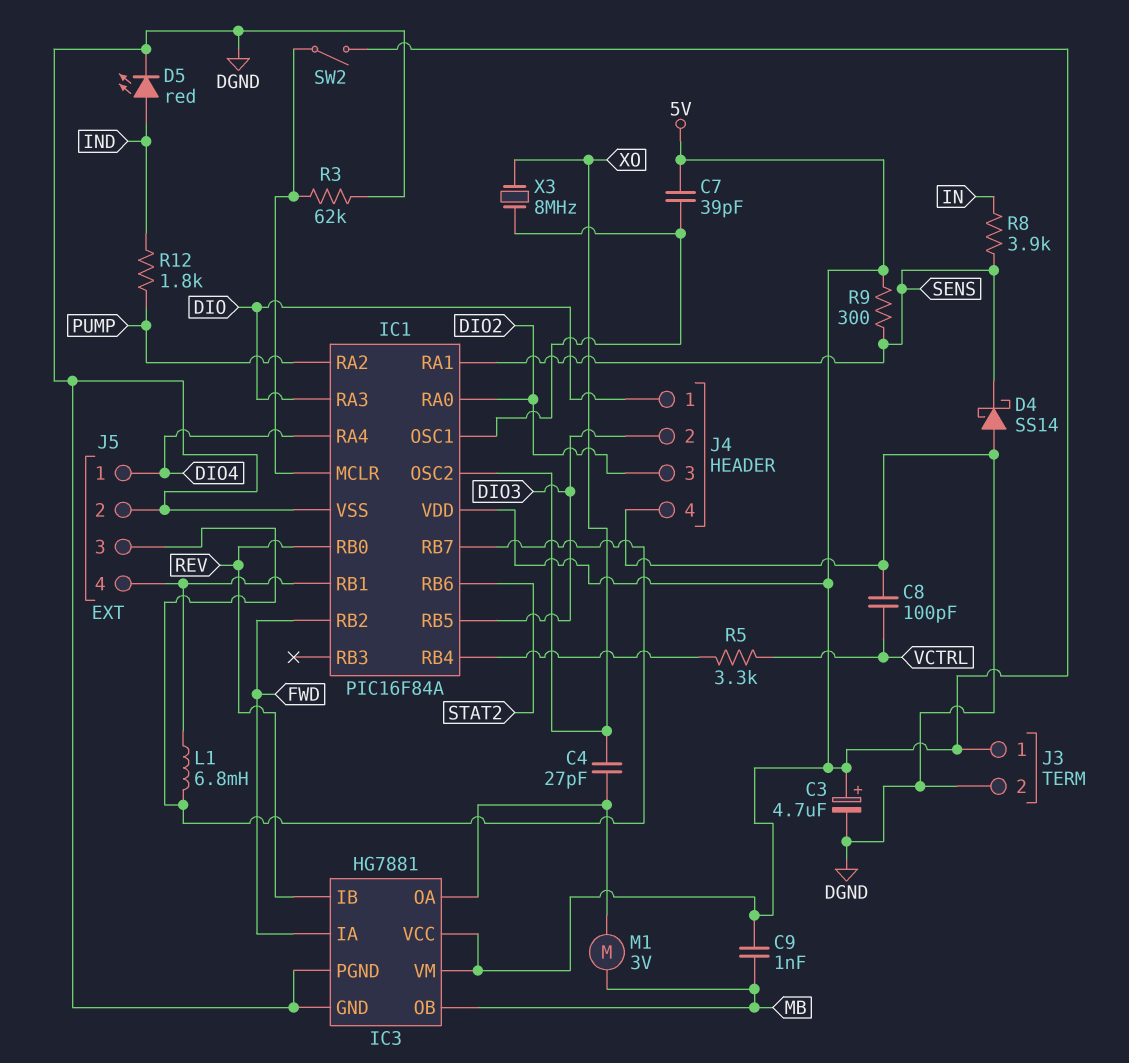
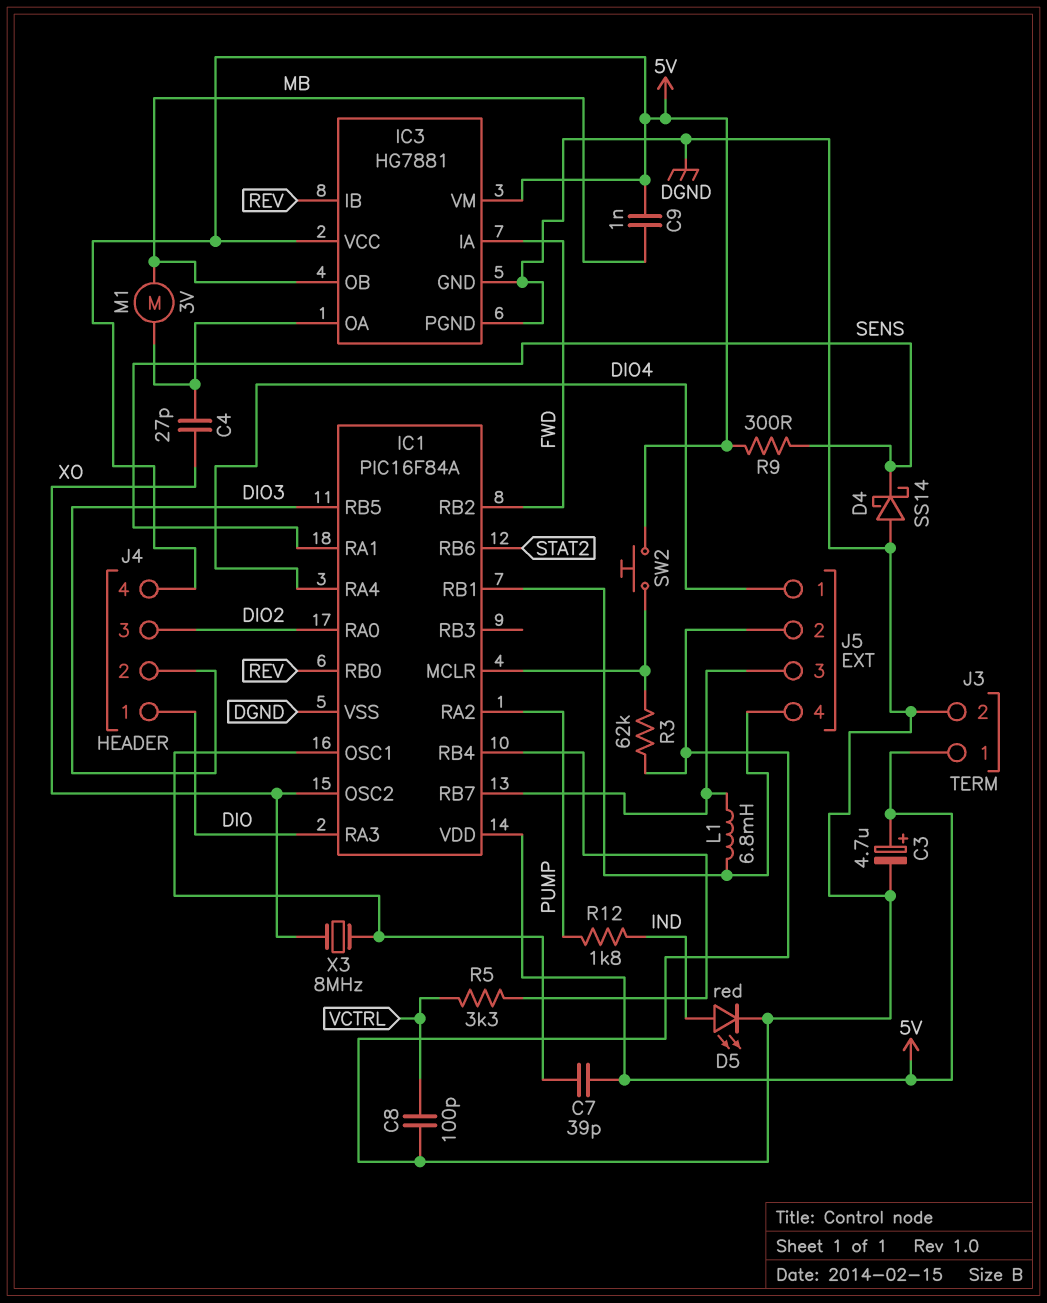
J4 pin 4: DGND -> 5V
R8: 3.9k (IN, SENS) -> none
SW2: switch (5V, IC1/MCLR) -> button (5V, IC1/MCLR)

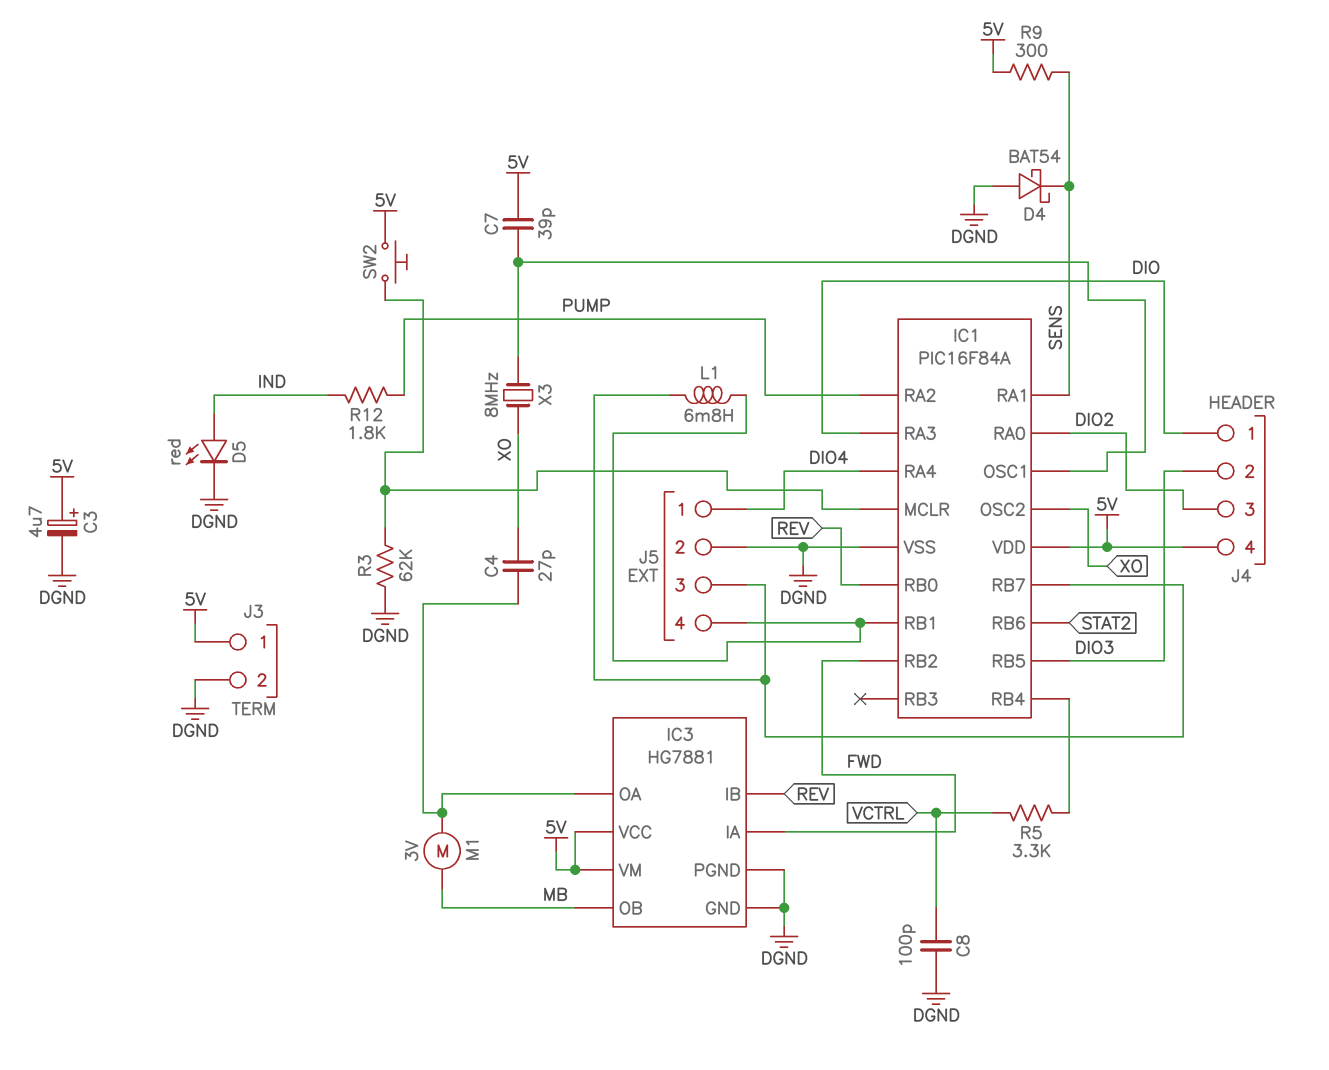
C9: 1nF (5V, MB) -> none
D4: schottky SS14 (A DGND, K SENS) -> schottky BAT54 (A DGND, K SENS)

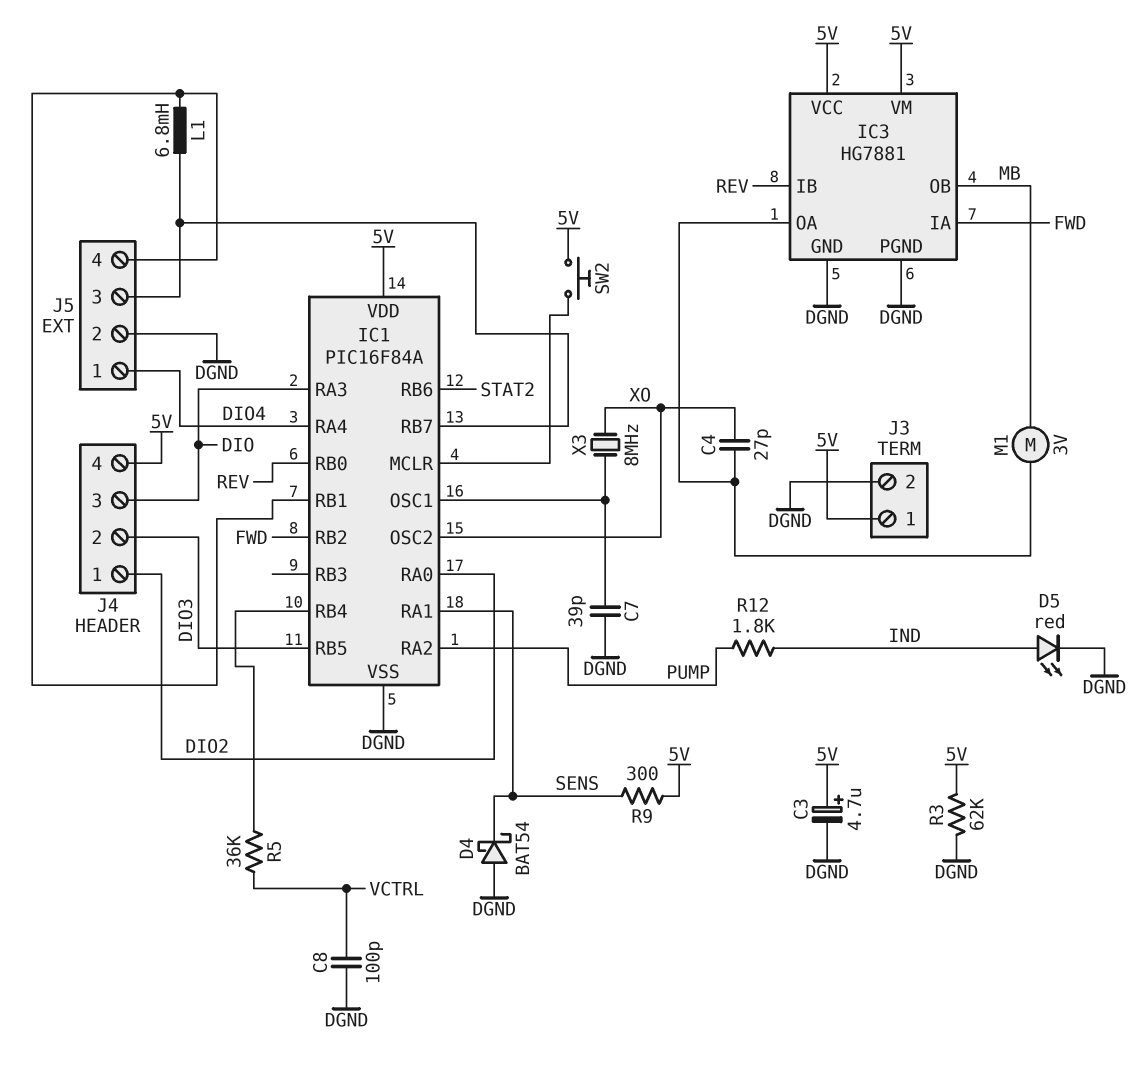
C7: 39pF (5V, IC1/OSC1) -> 39pF (DGND, IC1/OSC1)
J4 pin 1: DIO -> DIO2
J4 pin 3: DIO2 -> DIO
R3: 62k (DGND, IC1/MCLR) -> 62k (5V, DGND)
R5: 3.3k (IC1/RB4, VCTRL) -> 36k (IC1/RB4, VCTRL)

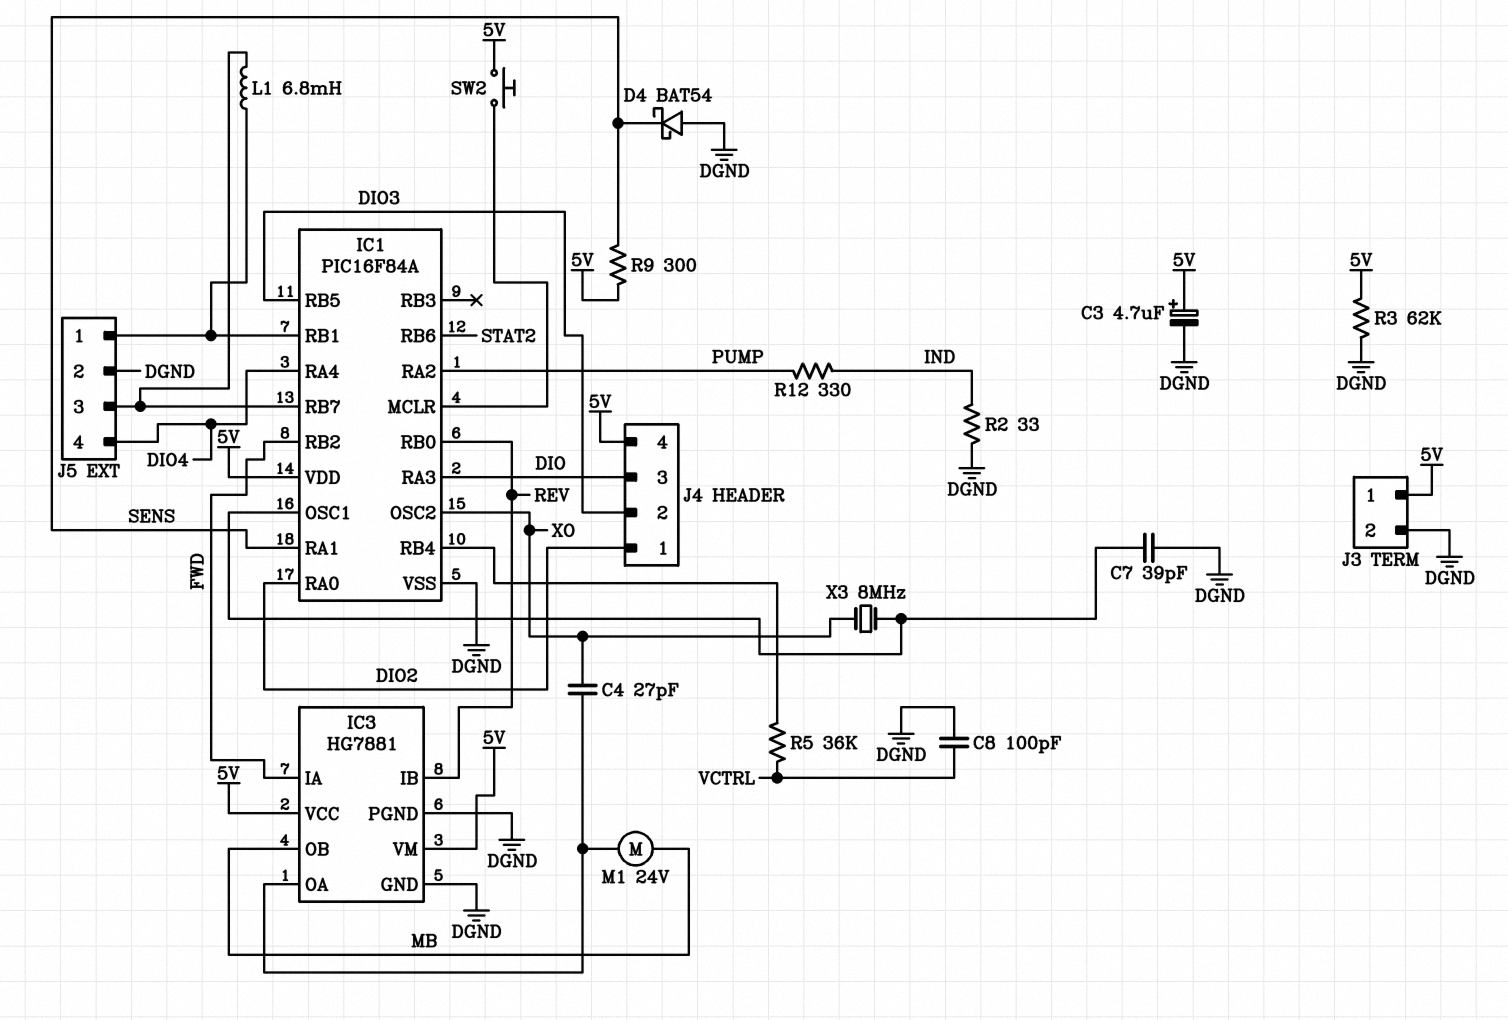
D5: LED red (A IND, K DGND) -> none
J5 pin 1: DIO4 -> IC1/RB1
J5 pin 4: IC1/RB1 -> DIO4
M1: motor 3V (IC3/OA, MB) -> motor 24V (IC3/OA, MB)
R2: none -> 33 (DGND, IND)
R12: 1.8k (IND, PUMP) -> 330 (IND, PUMP)

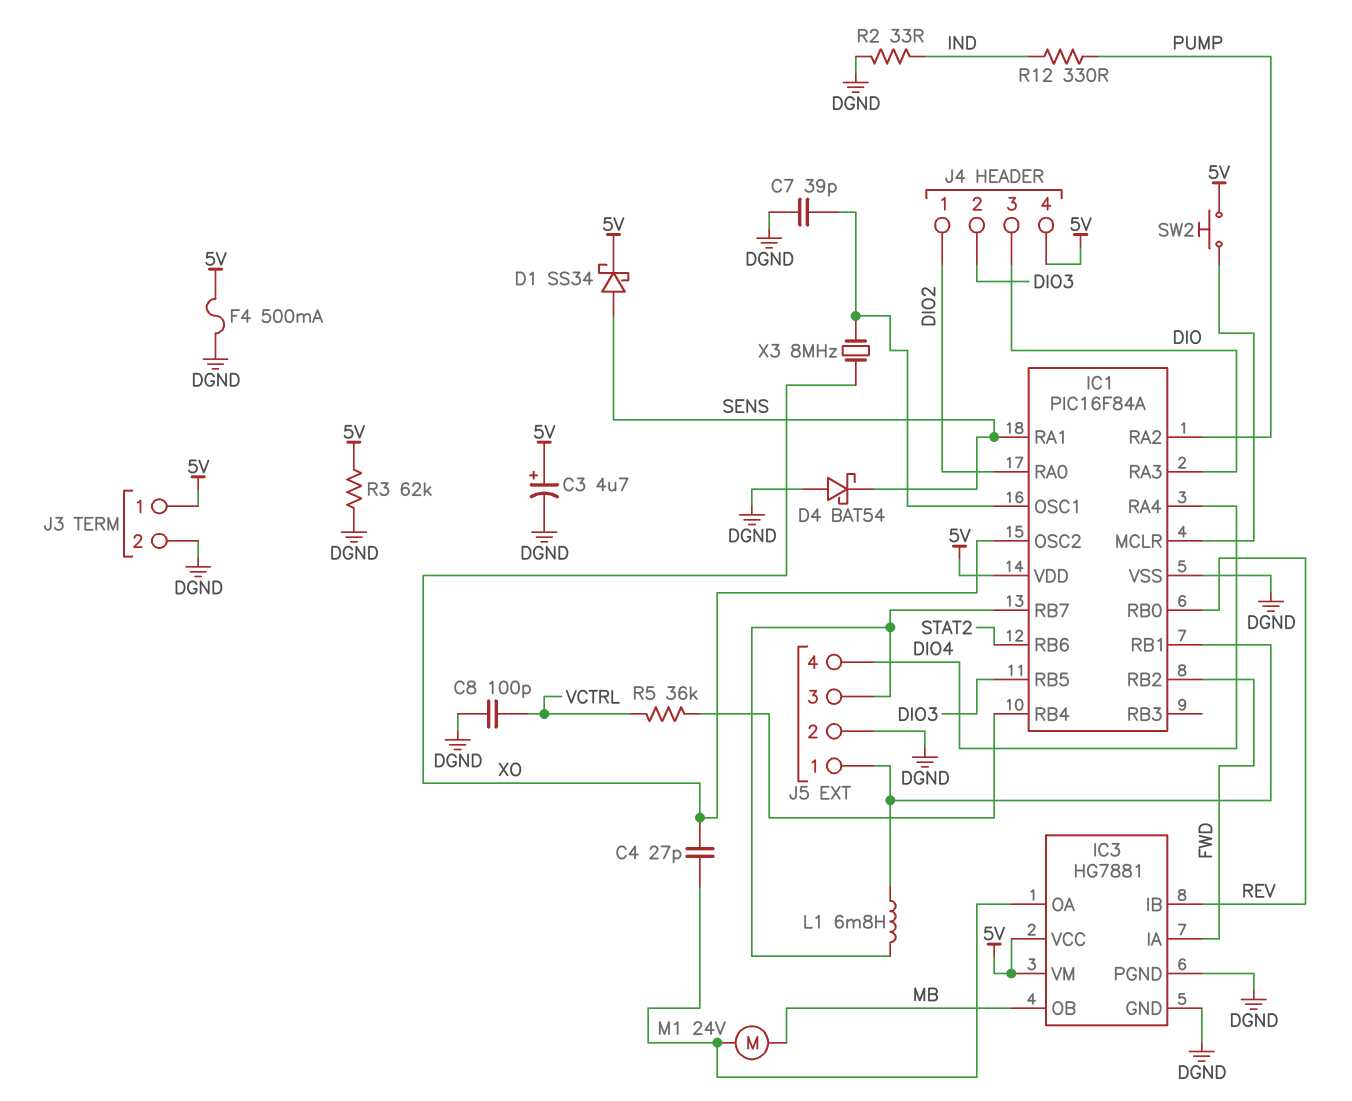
D1: none -> schottky SS34 (A SENS, K 5V)
F4: none -> 500mA (5V, DGND)
R9: 300 (5V, SENS) -> none

